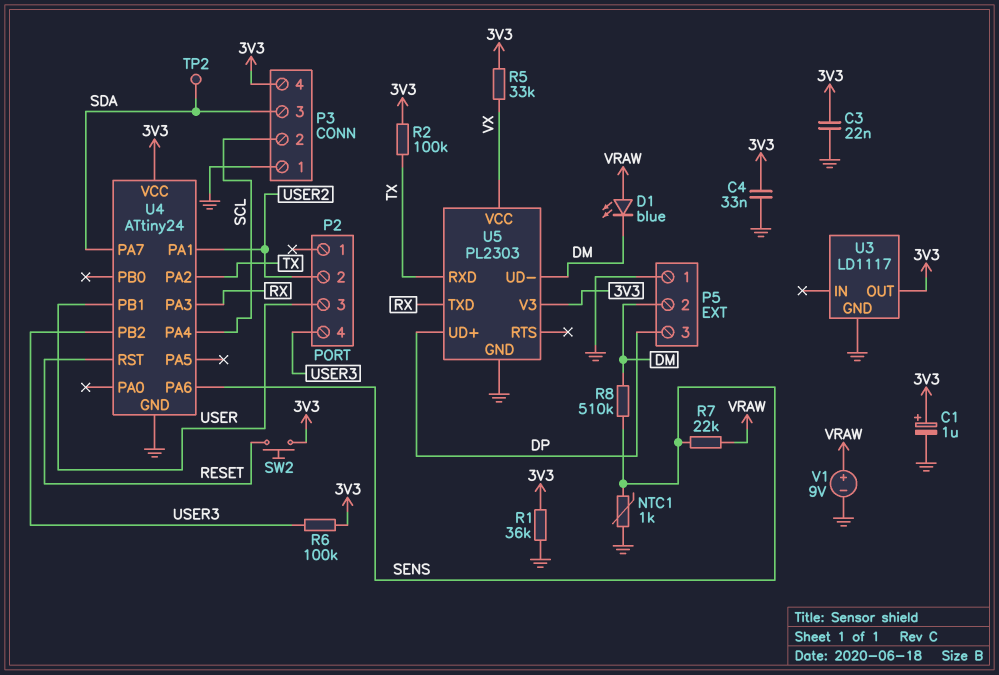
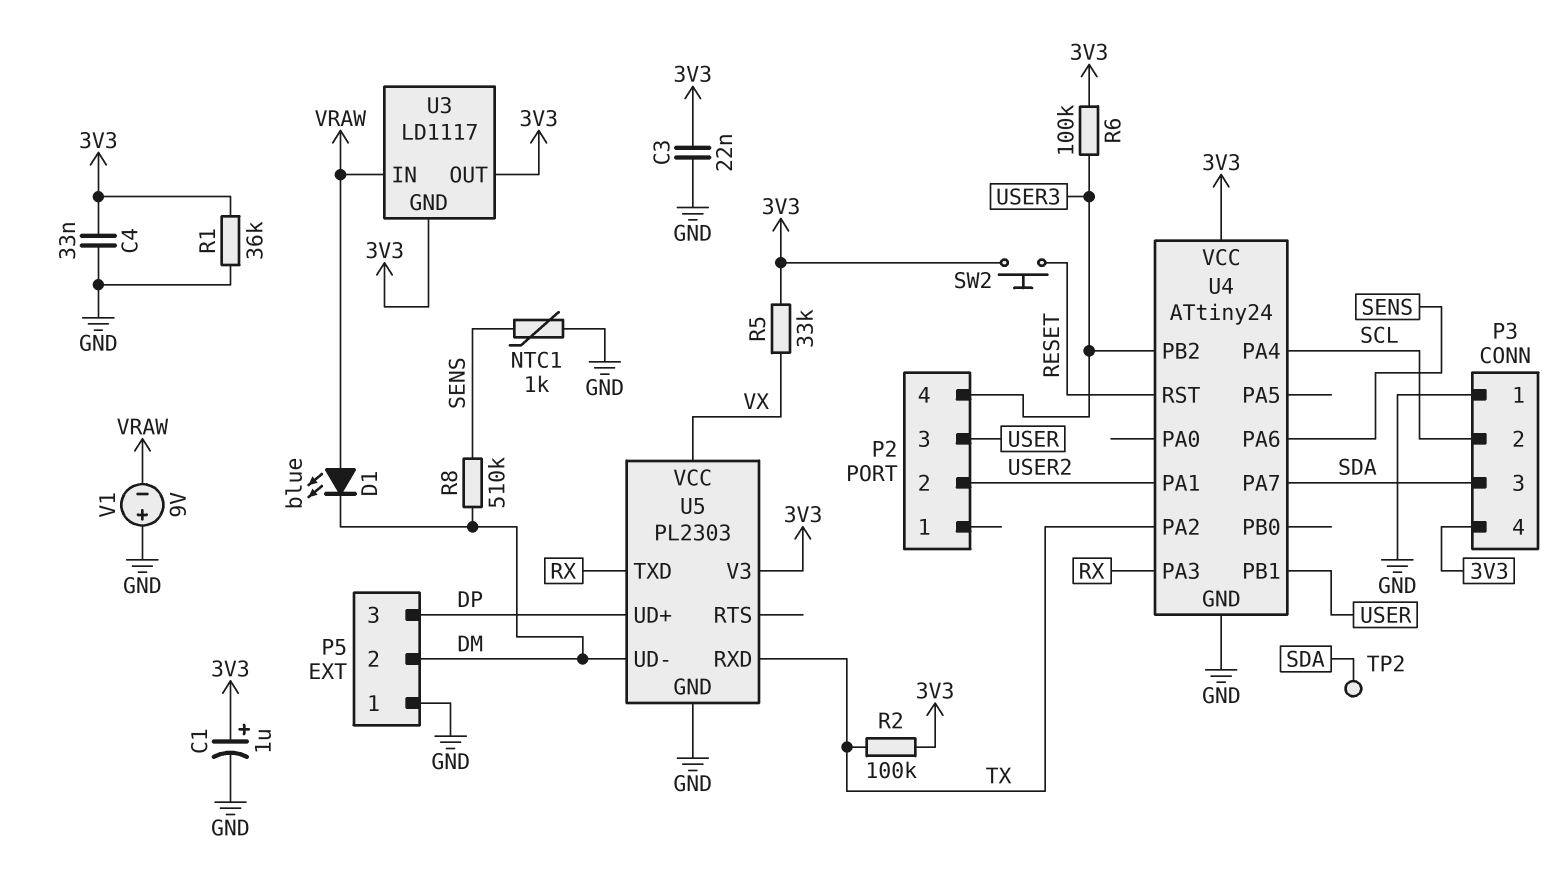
R7: 22k (SENS, VRAW) -> none
U3 pin GND: GND -> 3V3
U3 pin IN: none -> VRAW
V1: 9V (plus VRAW, minus GND) -> 9V (plus GND, minus VRAW)

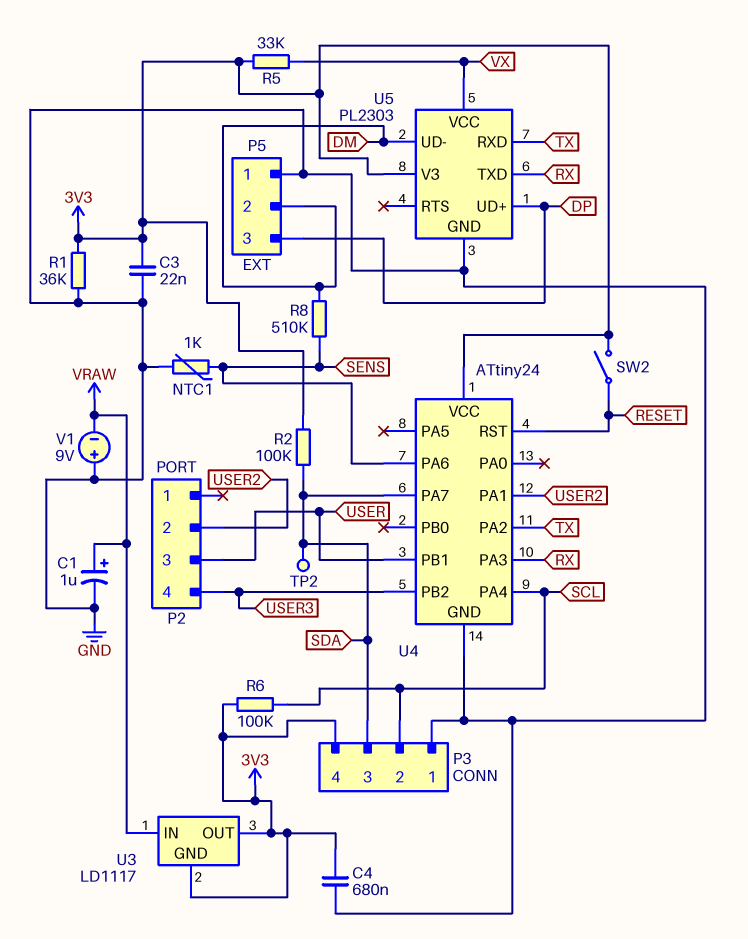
C1: 1uF (plus 3V3, minus GND) -> 1uF (plus VRAW, minus GND)
C4: 33nF (3V3, GND) -> 680nF (3V3, GND)
D1: LED blue (A VRAW, K DM) -> none
R2: 100k (3V3, TX) -> 100k (3V3, SDA)
R6: 100k (3V3, USER3) -> 100k (3V3, SCL)
SW2: button (3V3, RESET) -> switch (3V3, RESET)

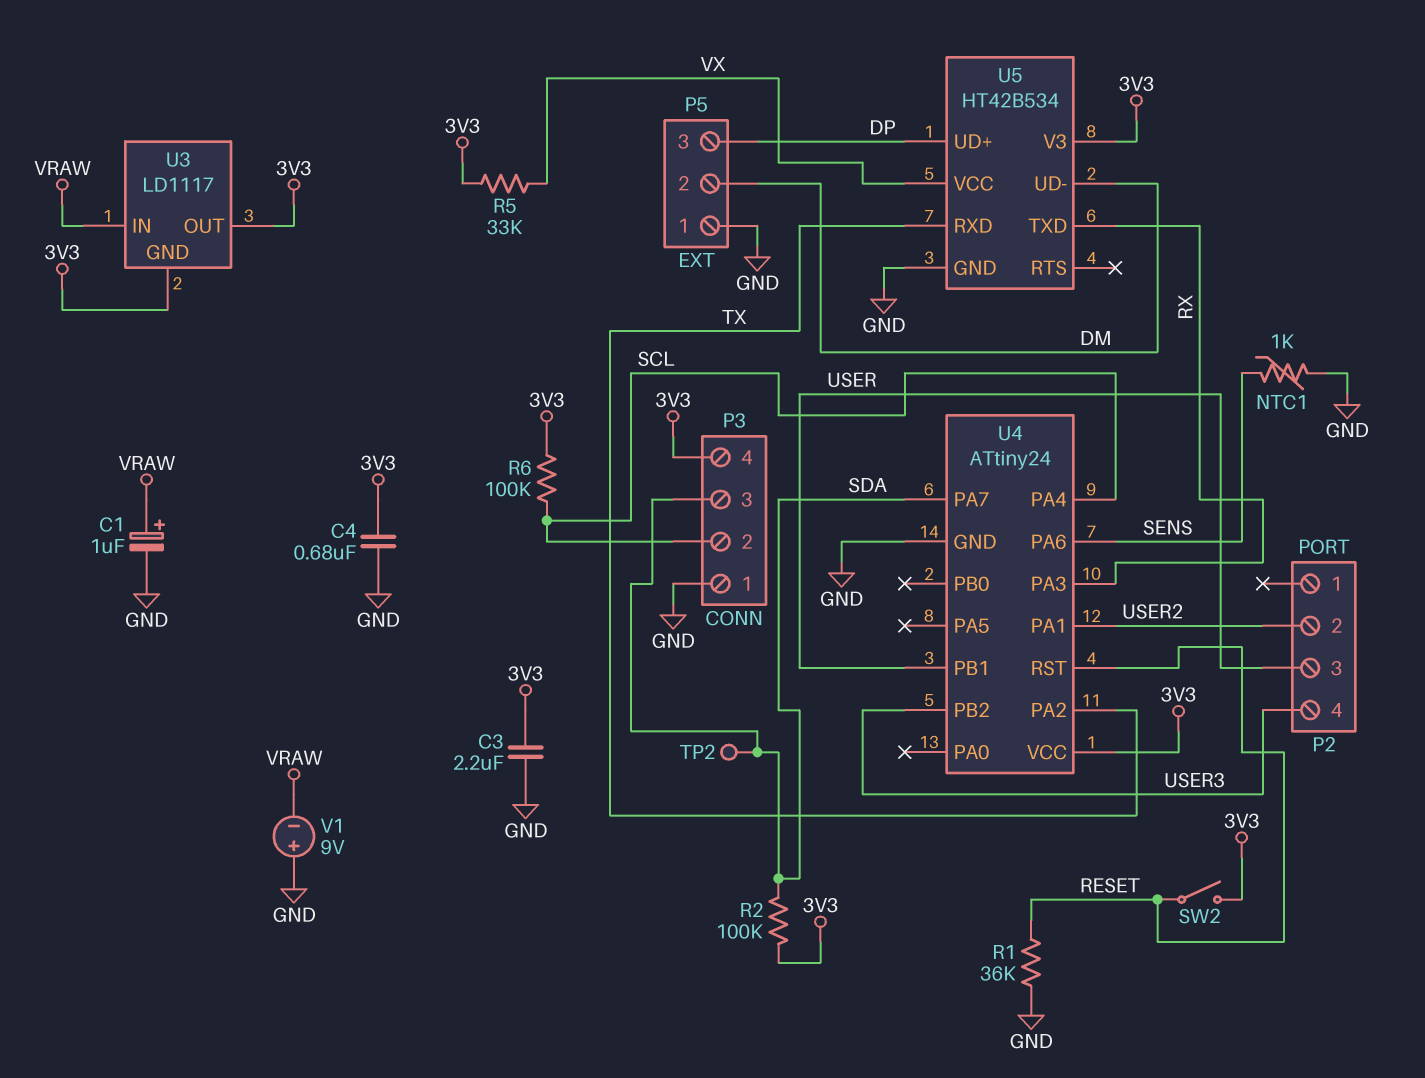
C3: 22nF (3V3, GND) -> 2.2uF (3V3, GND)
R1: 36k (3V3, GND) -> 36k (GND, RESET)
R8: 510k (DM, SENS) -> none
U5: PL2303 -> HT42B534

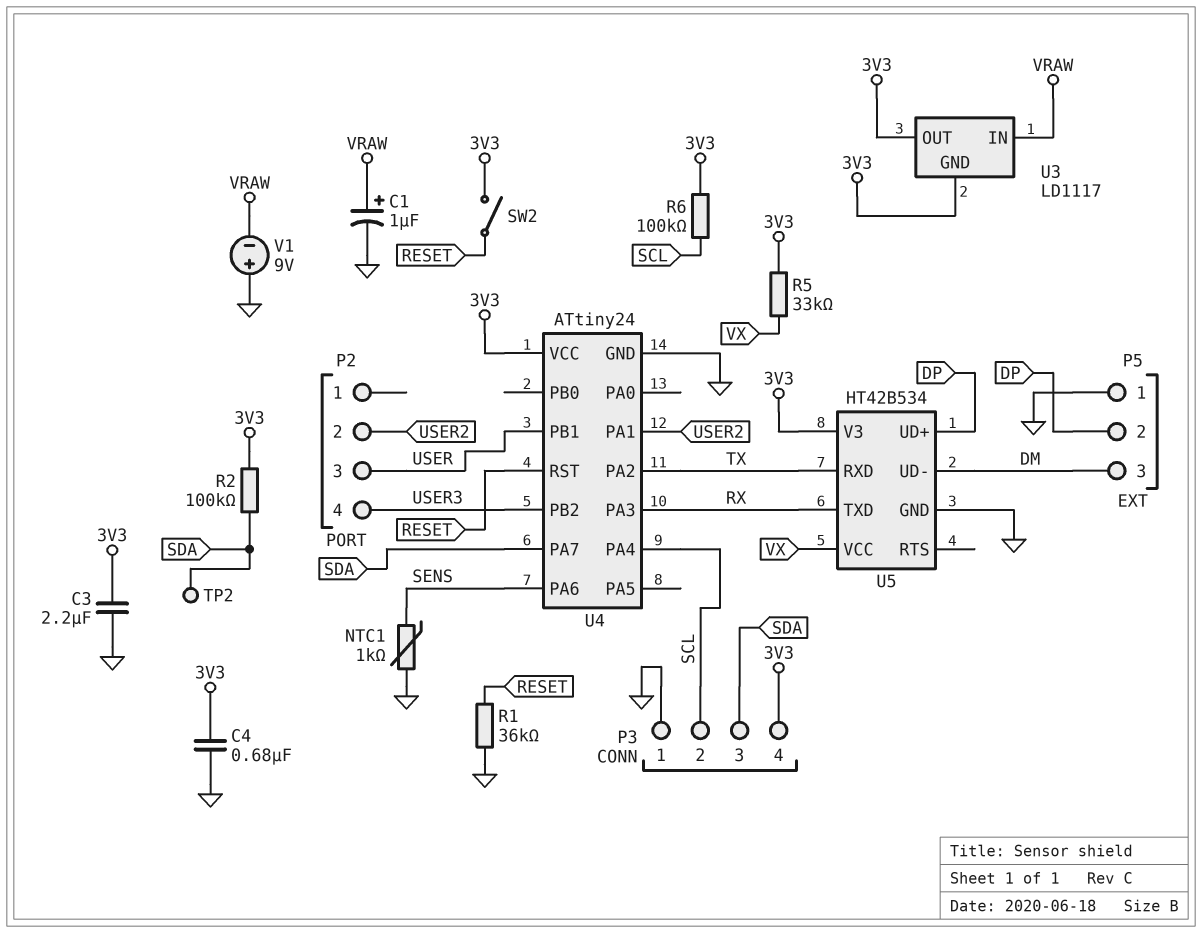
P5 pin 2: DM -> DP
P5 pin 3: DP -> DM

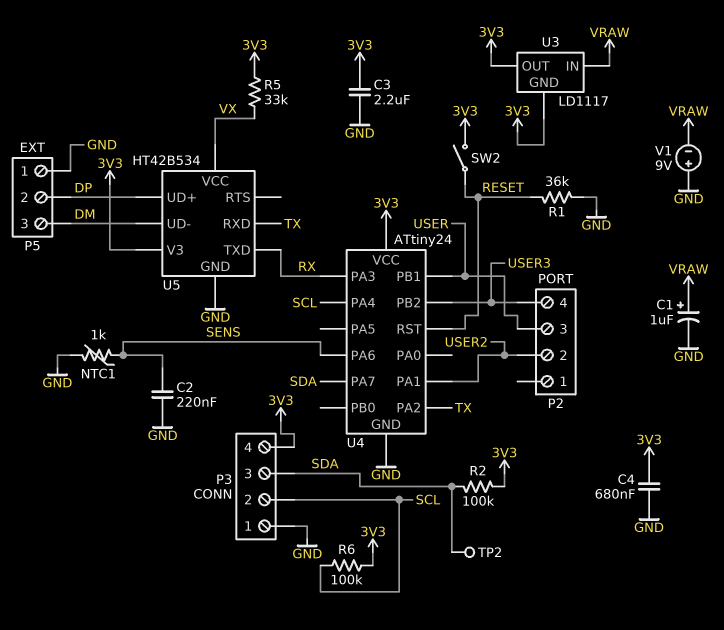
C2: none -> 220nF (GND, SENS)

